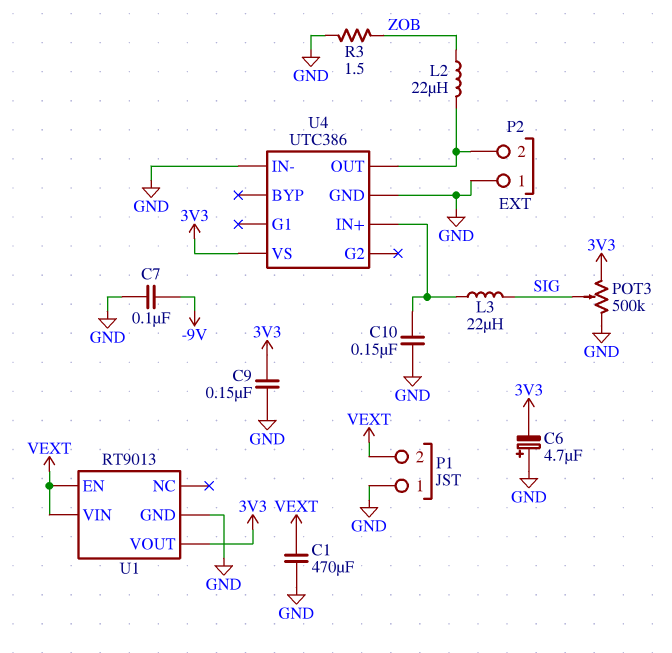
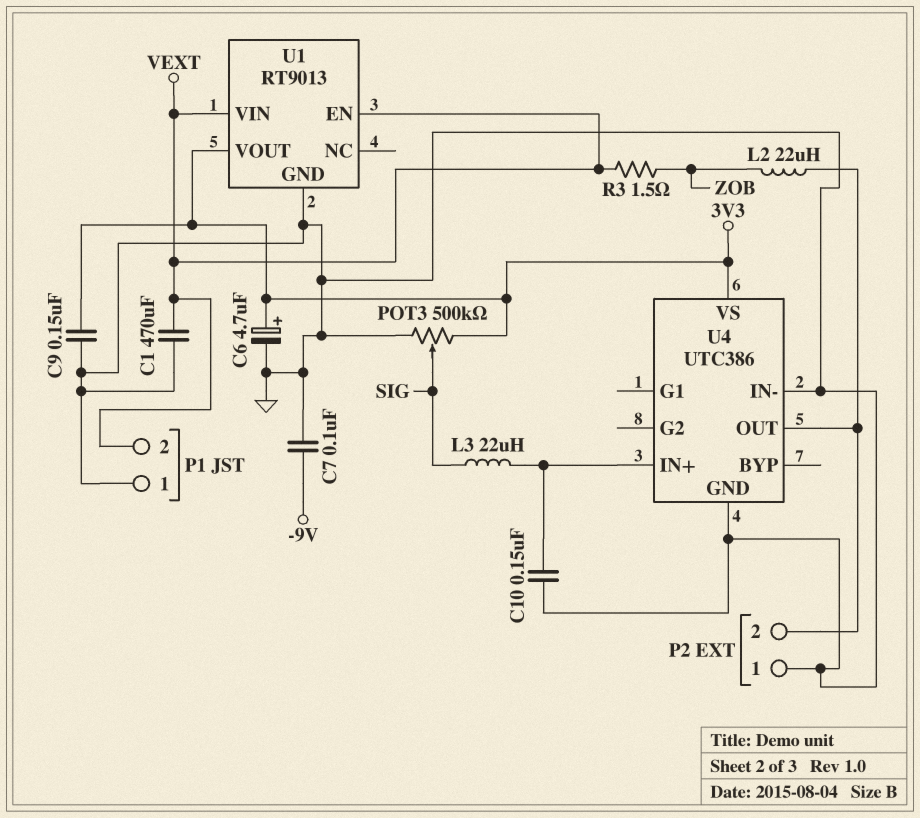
C6: 4.7uF (plus GND, minus 3V3) -> 4.7uF (plus 3V3, minus GND)
R3: 1.5 (GND, ZOB) -> 1.5 (VEXT, ZOB)

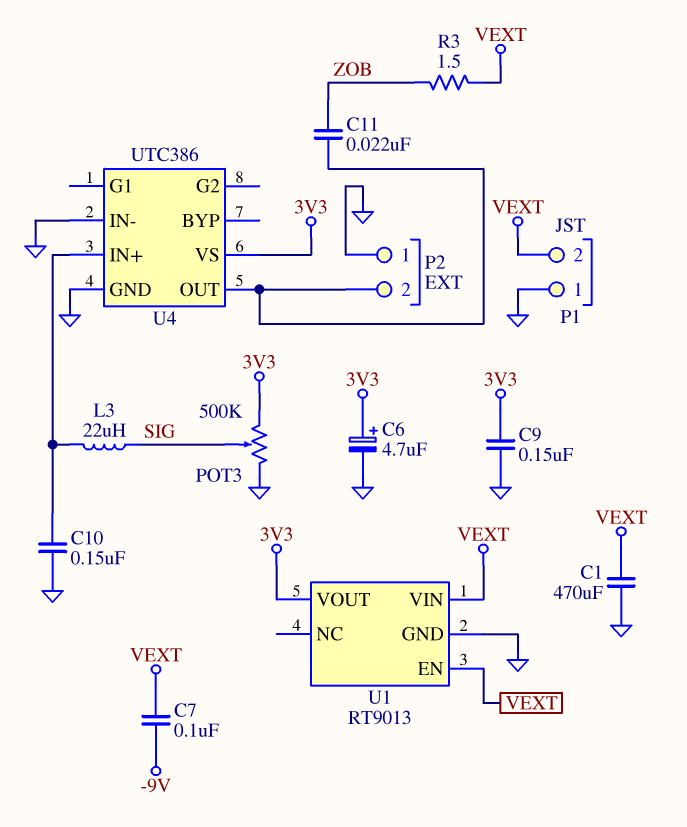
C7: 100nF (-9V, GND) -> 100nF (-9V, VEXT)
C11: none -> 22nF (P2/2, ZOB)
L2: 22uH (P2/2, ZOB) -> none

